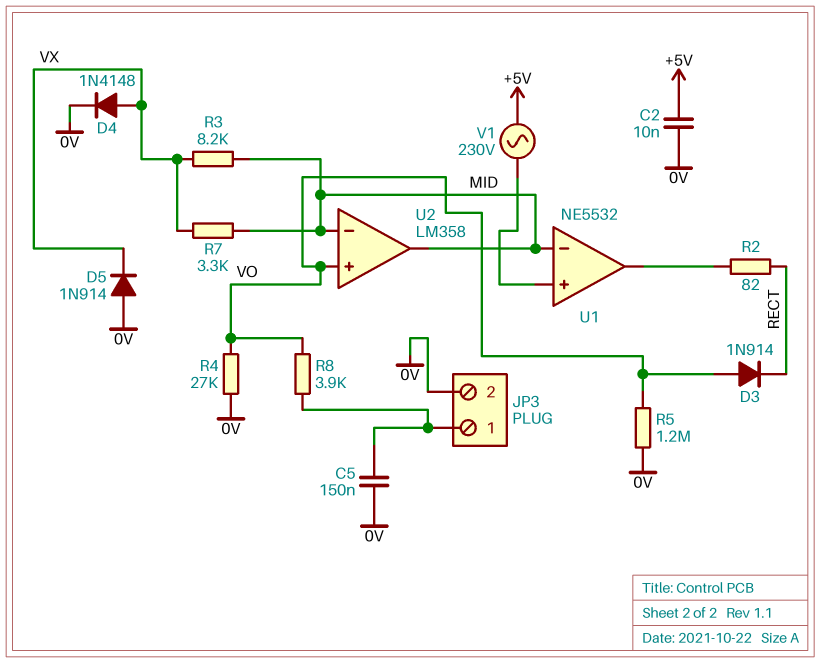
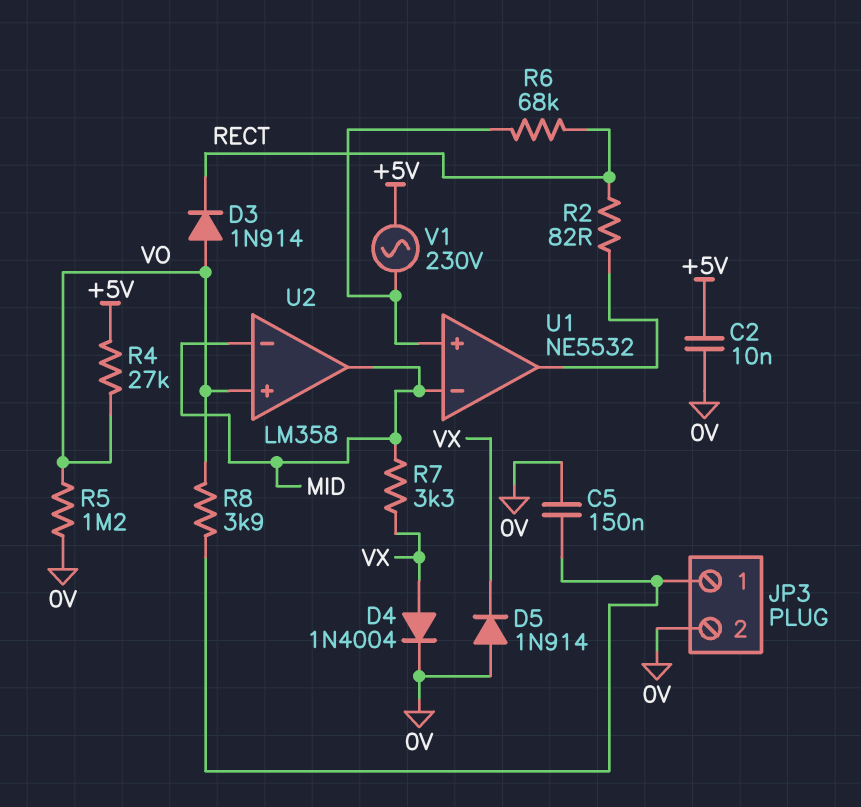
D4: diode 1N4148 (A VX, K 0V) -> diode 1N4004 (A VX, K 0V)
R3: 8.2k (MID, VX) -> none
R4: 27k (0V, VO) -> 27k (+5V, VO)
R6: none -> 68k (RECT, U1/in+)

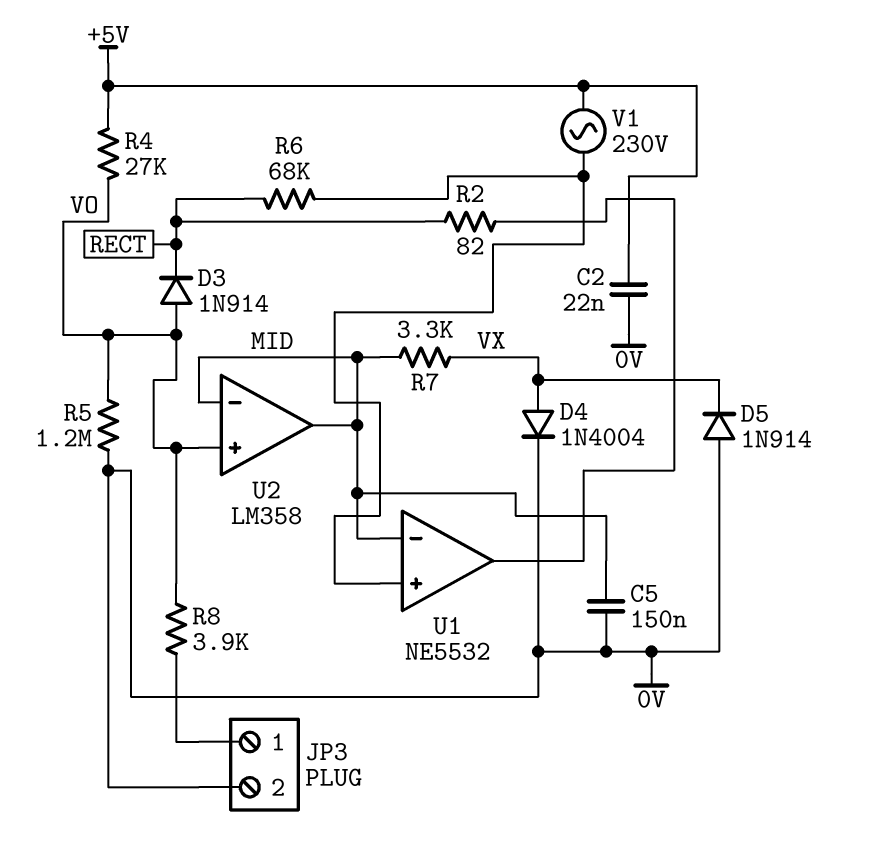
C2: 10nF (+5V, 0V) -> 22nF (+5V, 0V)
C5: 150nF (0V, JP3/1) -> 150nF (0V, MID)

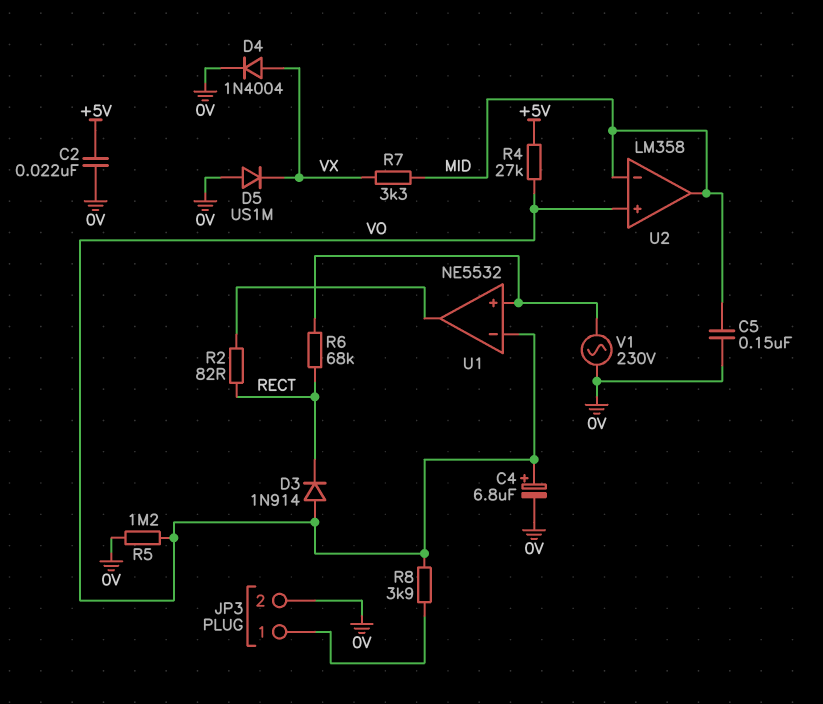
C4: none -> 6.8uF (plus VO, minus 0V)
D5: diode 1N914 (A 0V, K VX) -> diode US1M (A 0V, K VX)
U1 pin in-: MID -> VO
V1: AC 230V (+5V, U1/in+) -> AC 230V (0V, U1/in+)

